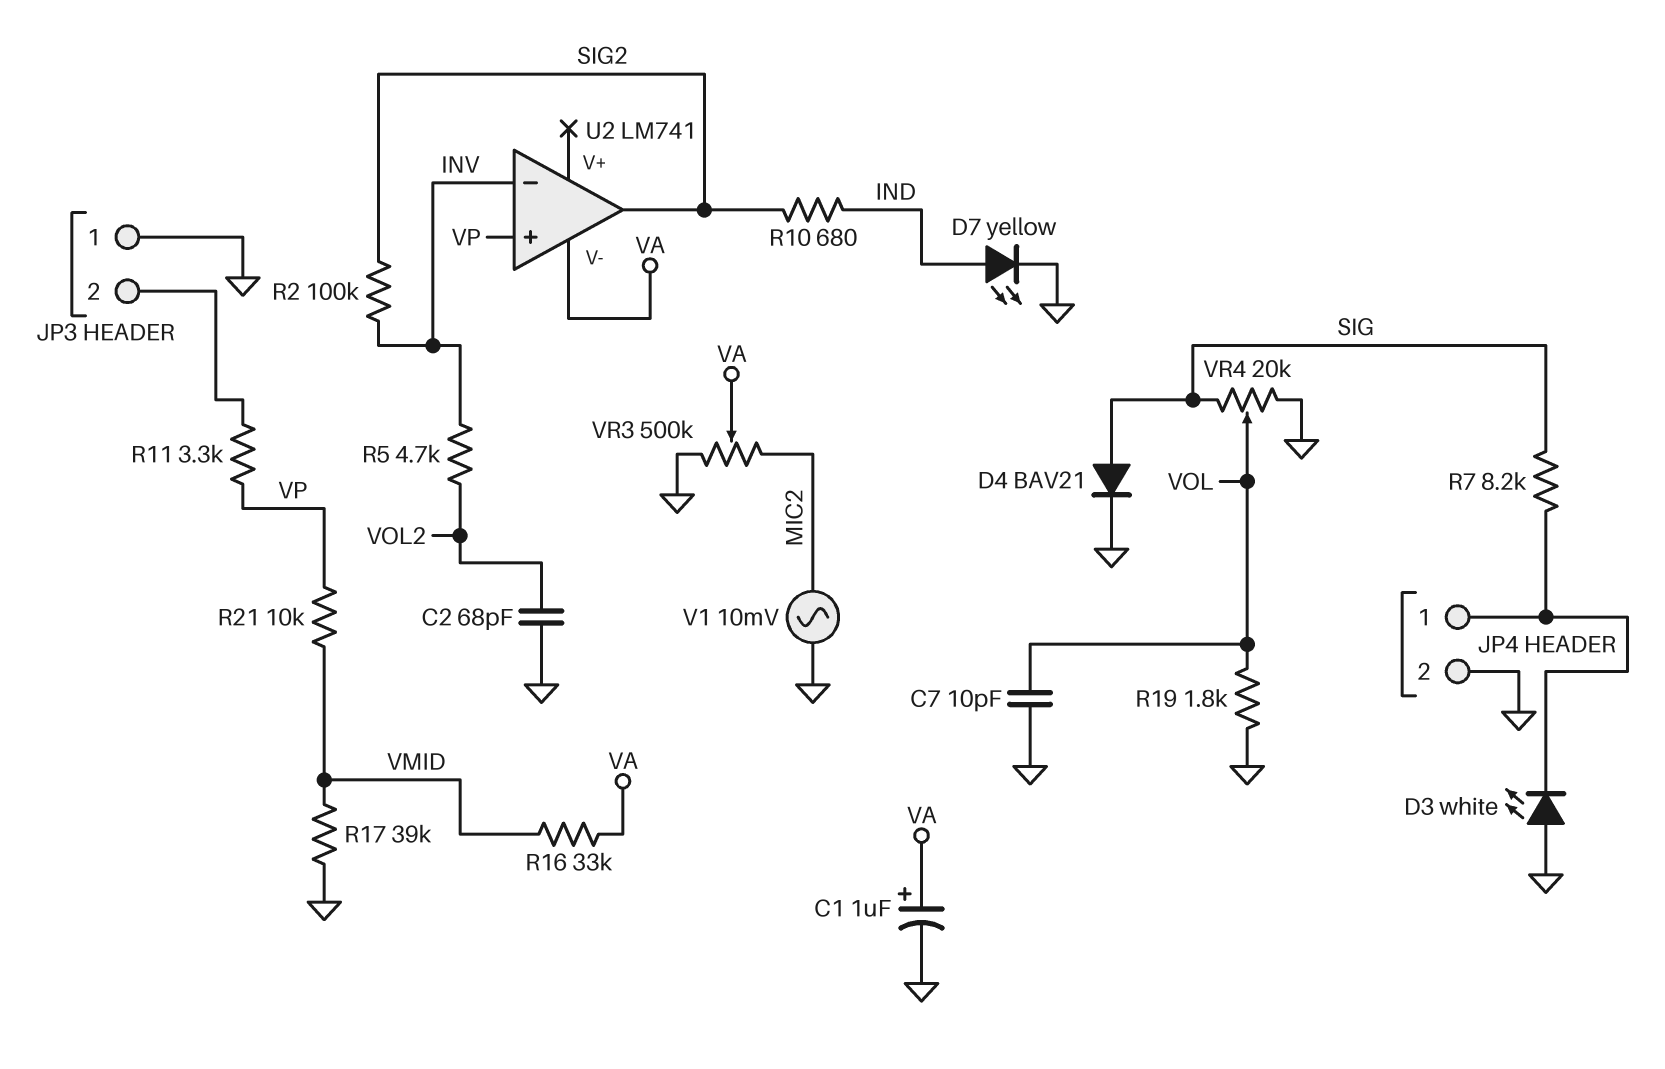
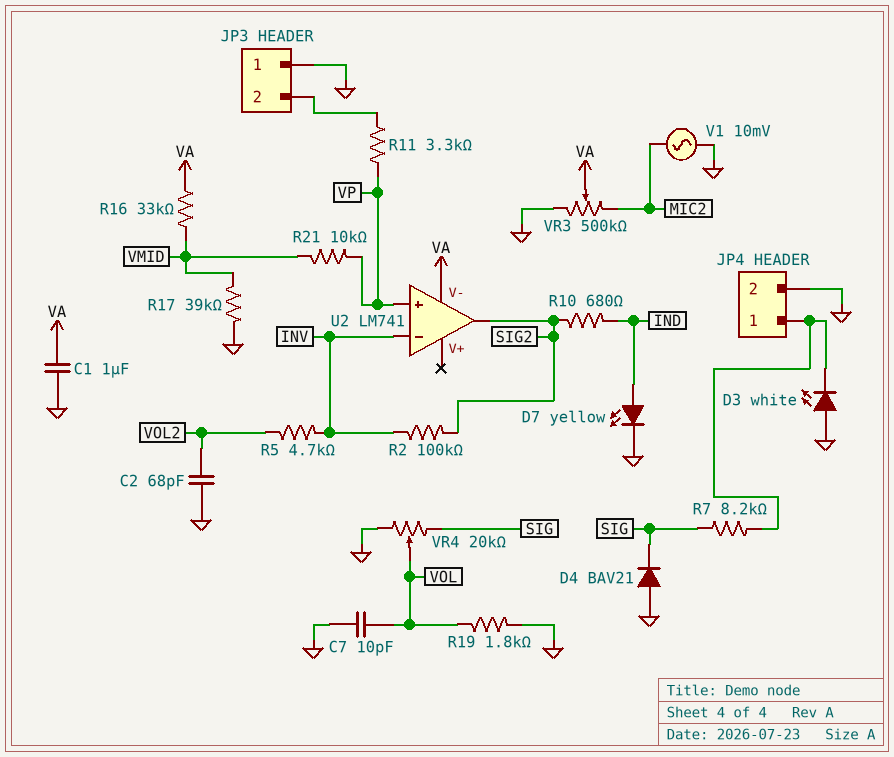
C1: 1uF (plus VA, minus GND) -> 1uF (GND, VA)
D4: diode BAV21 (A SIG, K GND) -> diode BAV21 (A GND, K SIG)

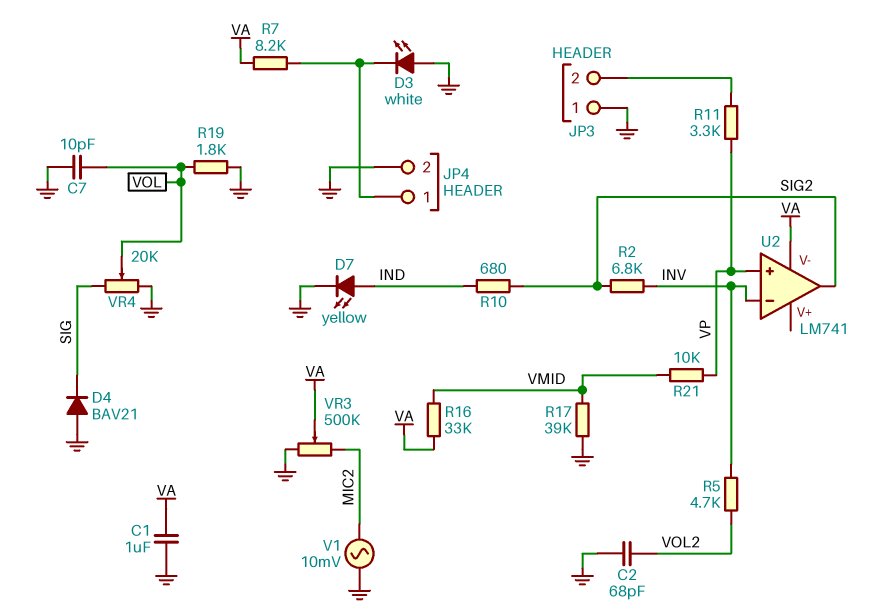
R2: 100k (INV, SIG2) -> 6.8k (INV, SIG2)
R7: 8.2k (JP4/1, SIG) -> 8.2k (JP4/1, VA)

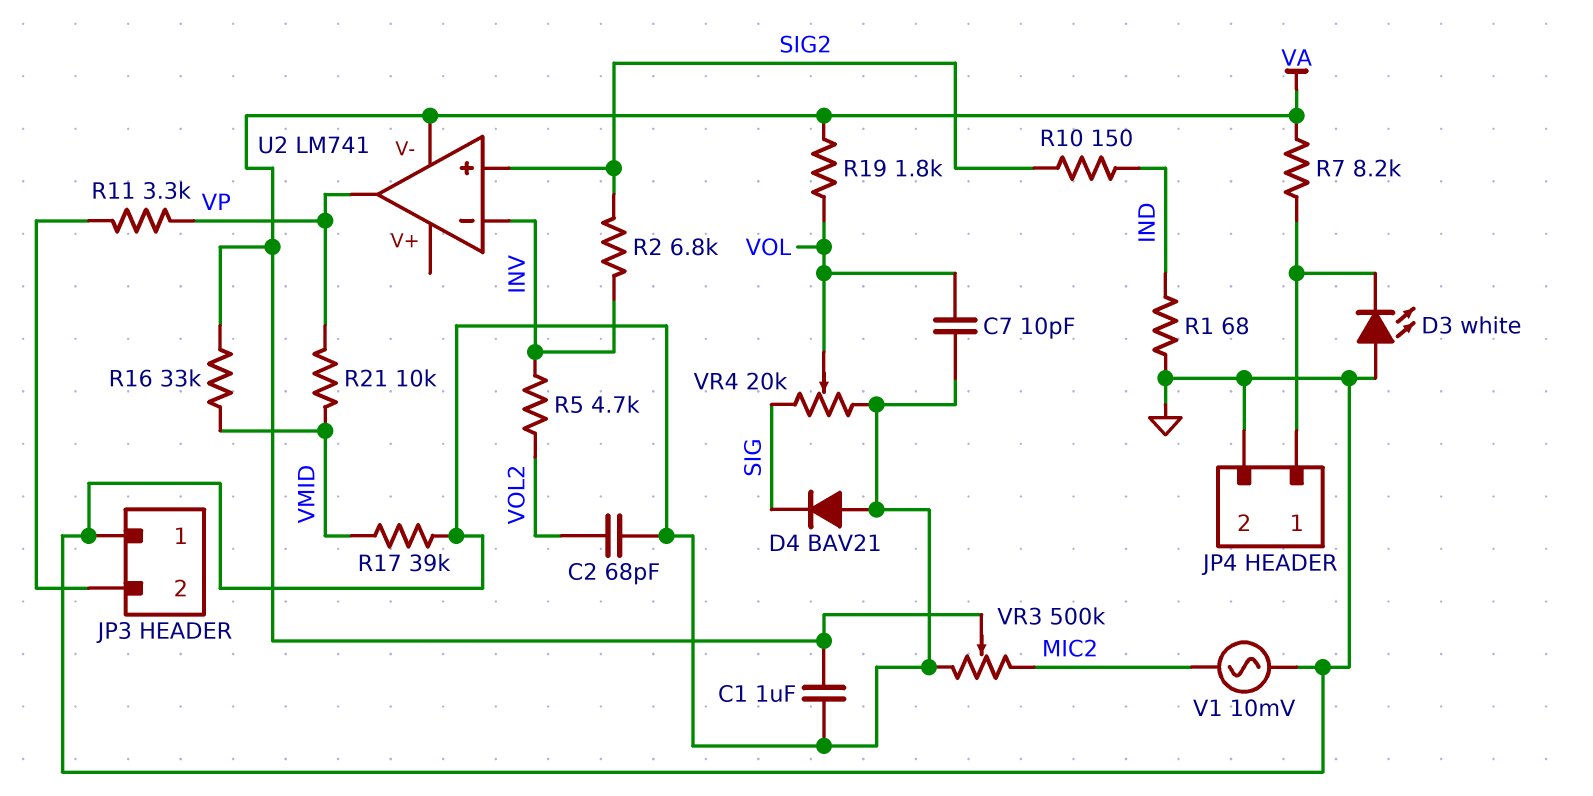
D7: LED yellow (A IND, K GND) -> none
R1: none -> 68 (GND, IND)
R10: 680 (IND, SIG2) -> 150 (IND, SIG2)
R19: 1.8k (GND, VOL) -> 1.8k (VA, VOL)
U2 pin in+: VP -> SIG2
U2 pin out: SIG2 -> VP

